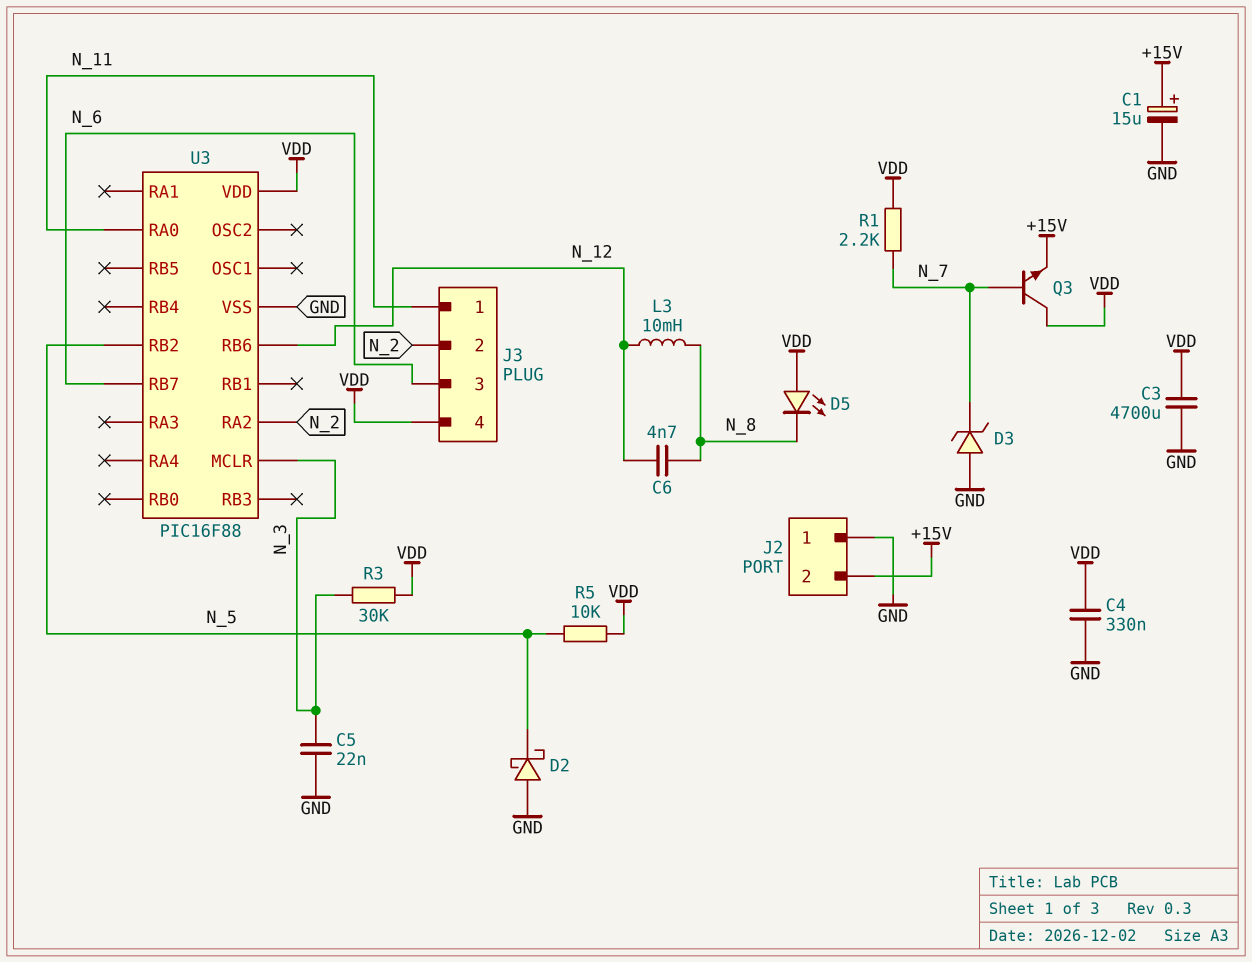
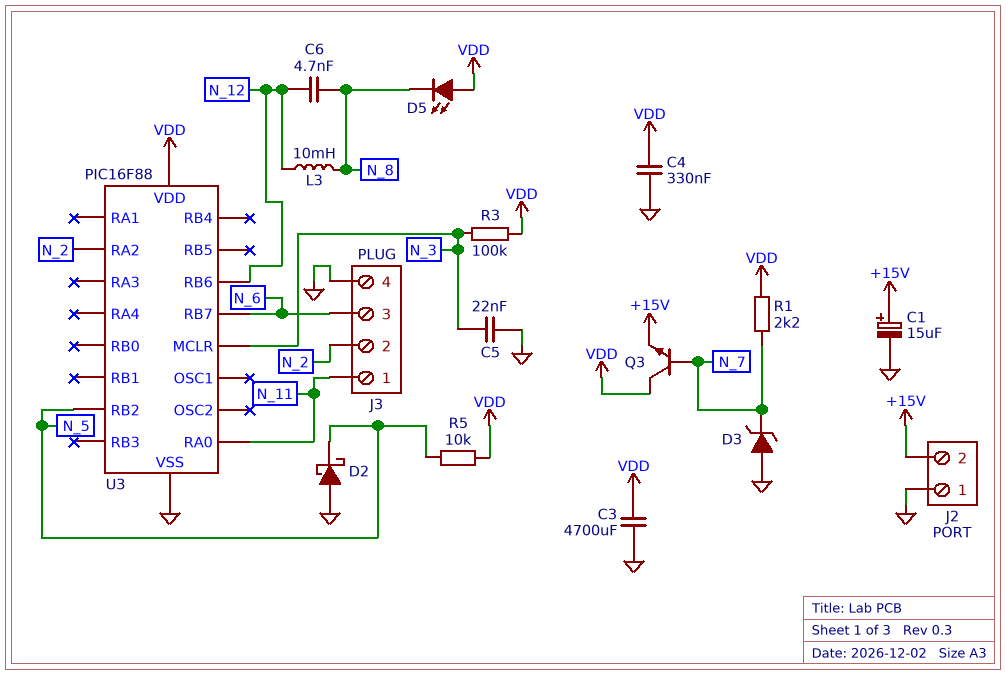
J3 pin 4: VDD -> GND
R3: 30k (N_3, VDD) -> 100k (N_3, VDD)

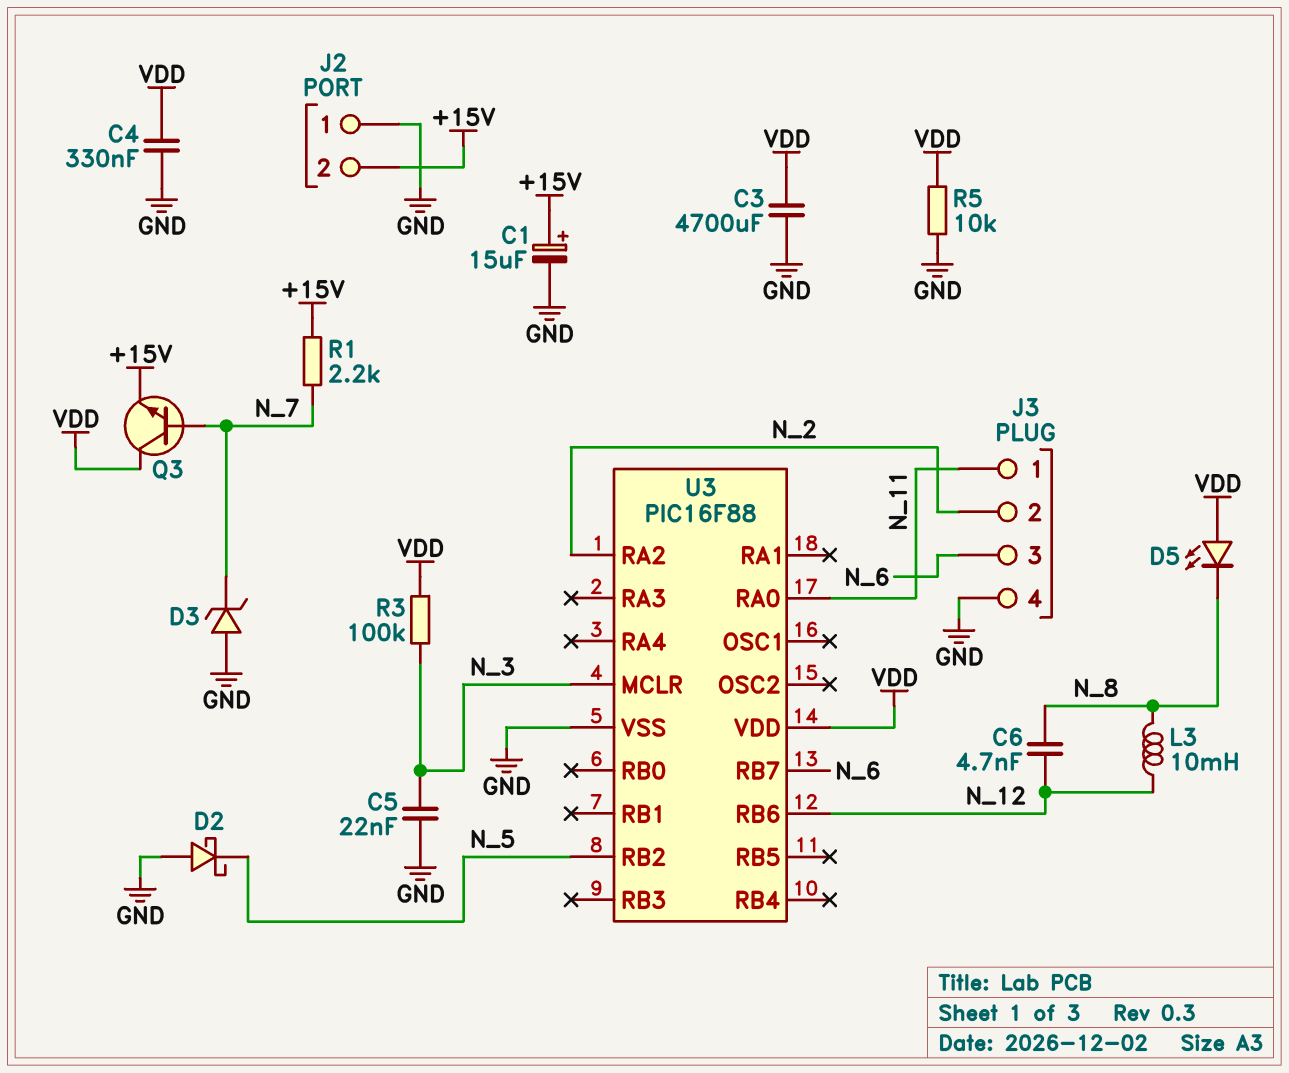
R1: 2.2k (N_7, VDD) -> 2.2k (+15V, N_7)
R5: 10k (N_5, VDD) -> 10k (GND, VDD)

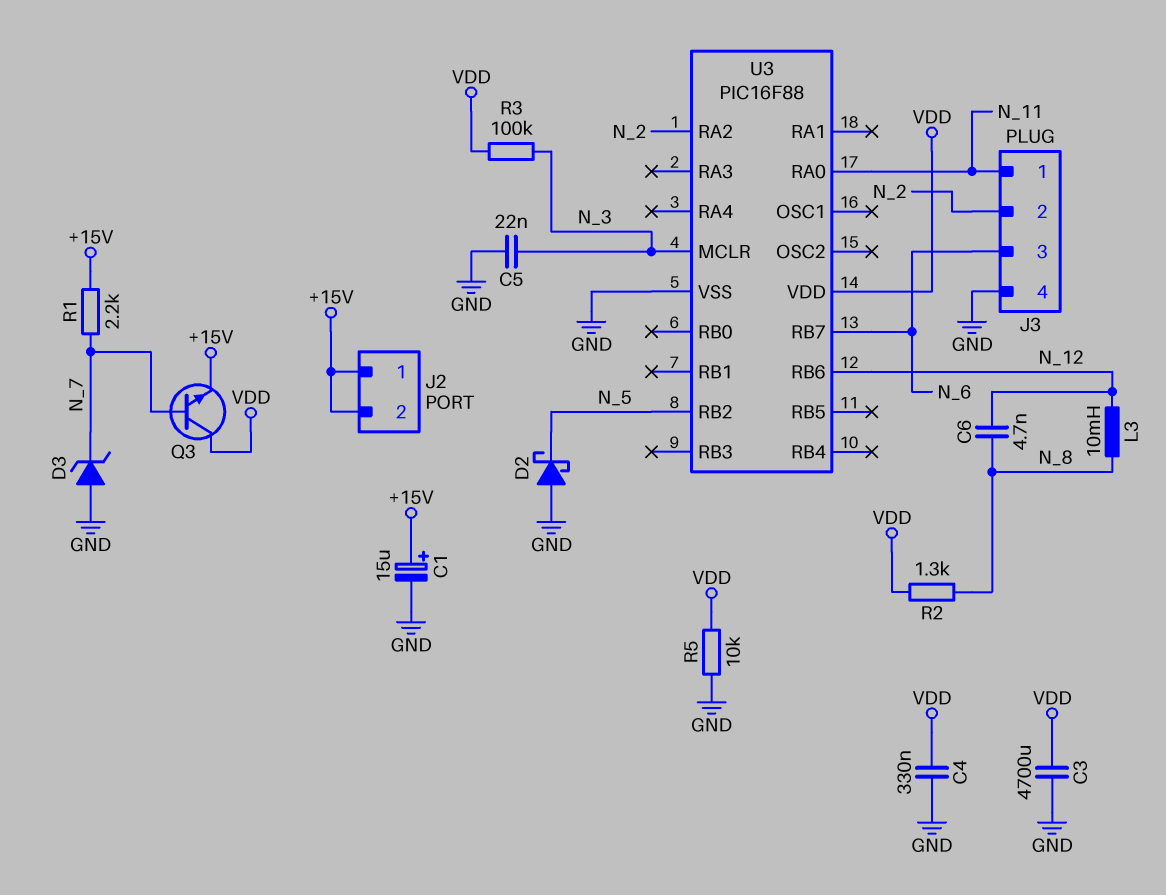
D5: LED (A VDD, K N_8) -> none
J2 pin 1: GND -> +15V
R2: none -> 1.3k (N_8, VDD)

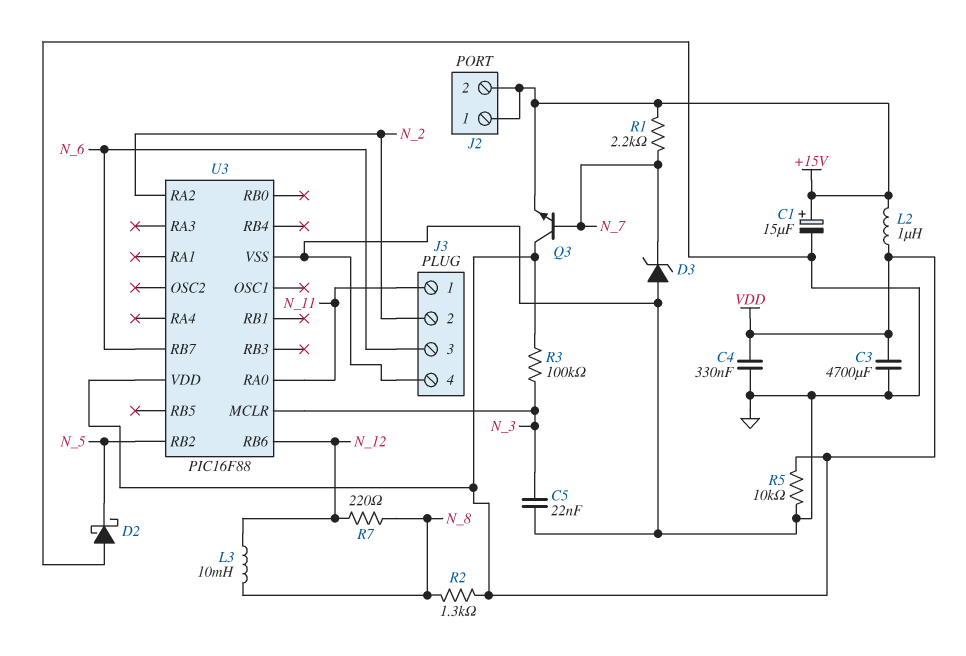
C6: 4.7nF (N_8, N_12) -> none
L2: none -> 1uH (+15V, VDD)
R7: none -> 220 (N_8, N_12)

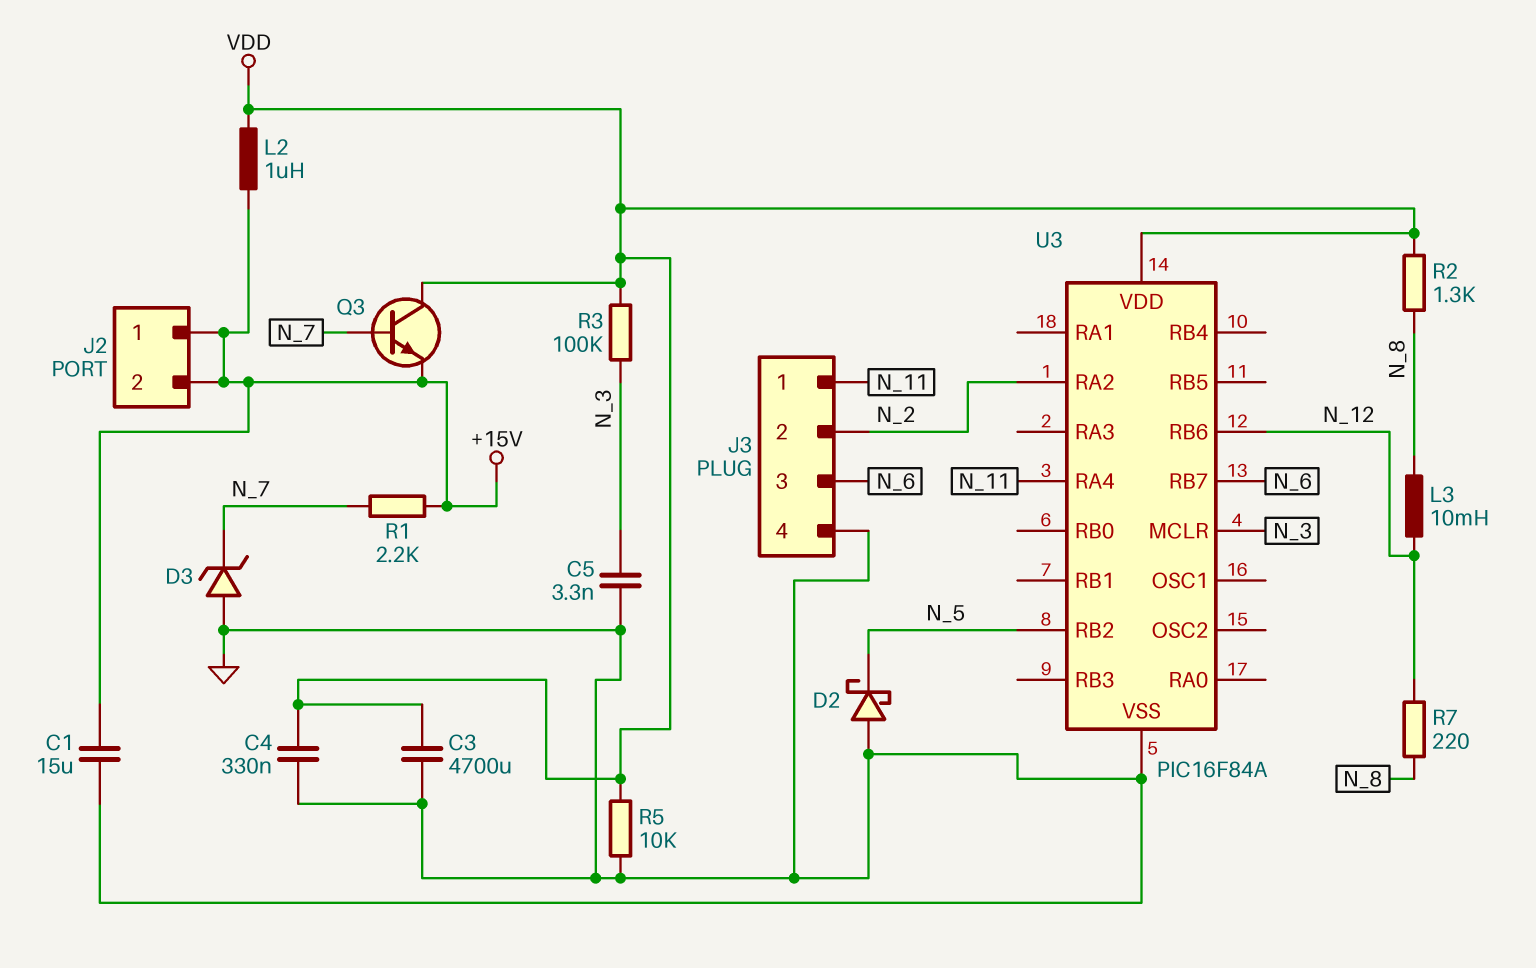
C1: 15uF (plus +15V, minus GND) -> 15uF (+15V, GND)
C5: 22nF (GND, N_3) -> 3.3nF (GND, N_3)
U3: PIC16F88 -> PIC16F84A
U3 pin RA0: N_11 -> none
U3 pin RA4: none -> N_11

